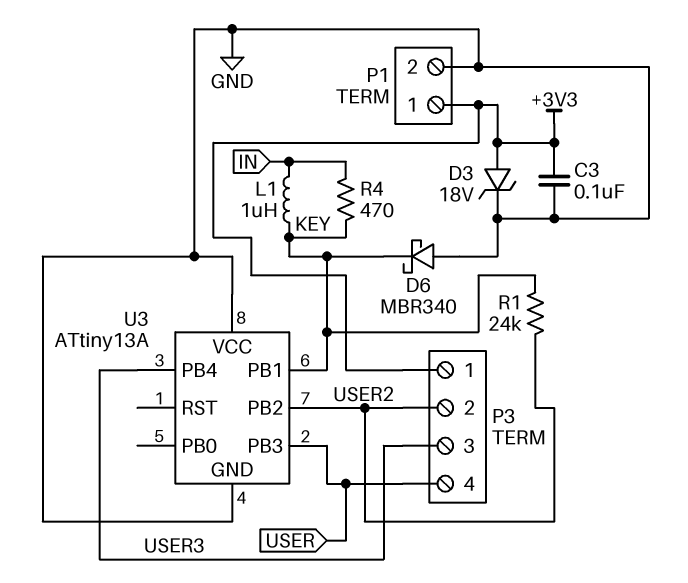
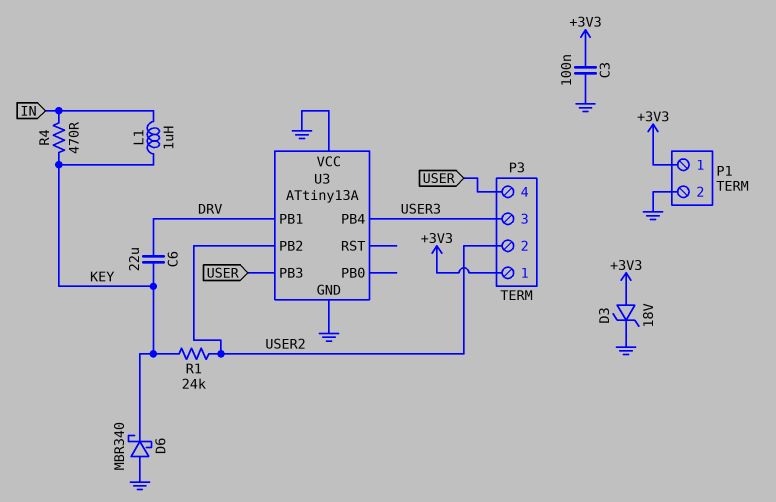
C6: none -> 22uF (DRV, KEY)
U3 pin PB1: KEY -> DRV

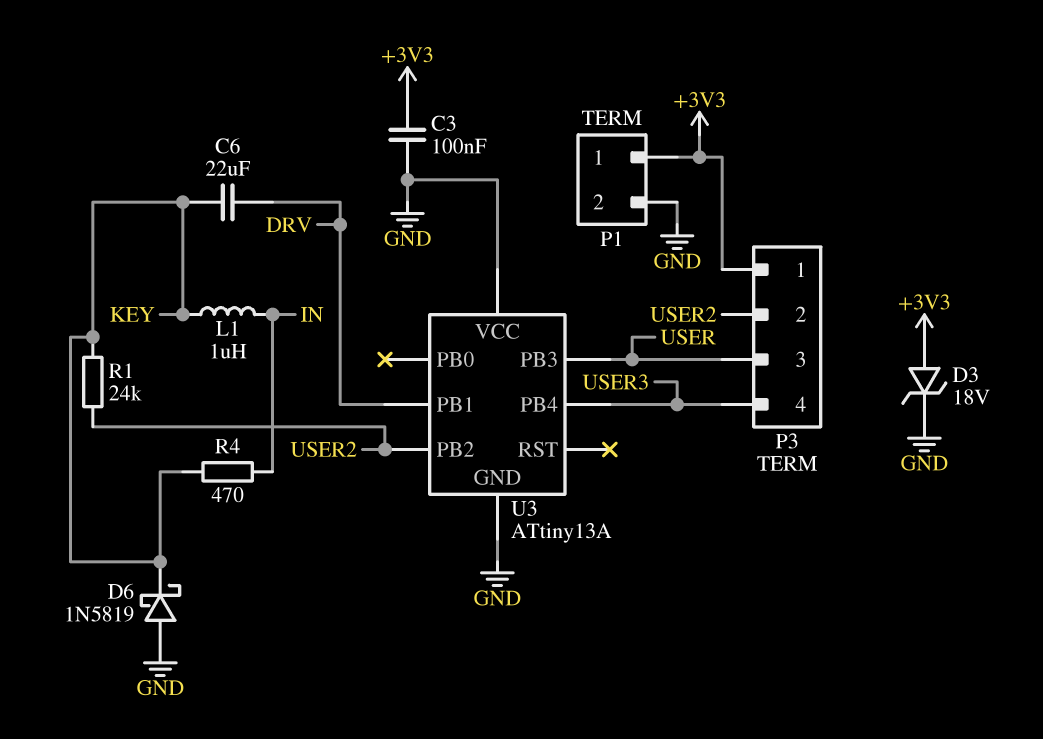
D6: schottky MBR340 (A GND, K KEY) -> schottky 1N5819 (A GND, K KEY)
P3 pin 3: USER3 -> USER
P3 pin 4: USER -> USER3

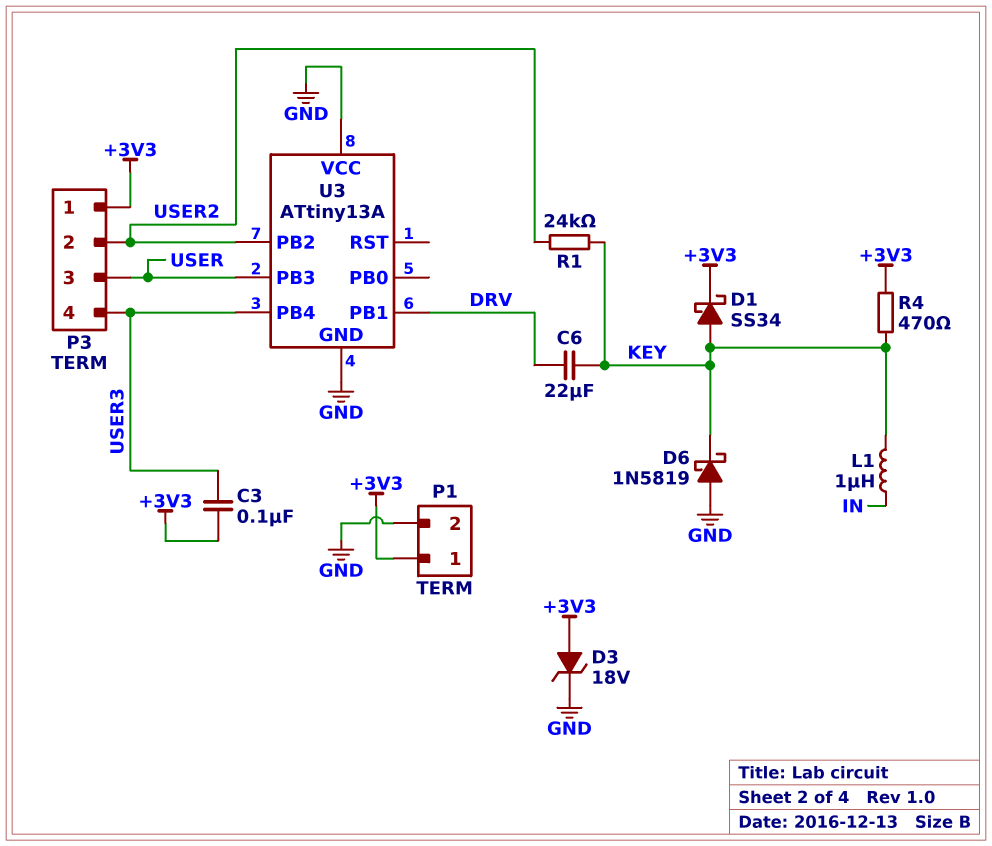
C3: 100nF (+3V3, GND) -> 100nF (+3V3, USER3)
D1: none -> schottky SS34 (A KEY, K +3V3)
R4: 470 (IN, KEY) -> 470 (+3V3, KEY)

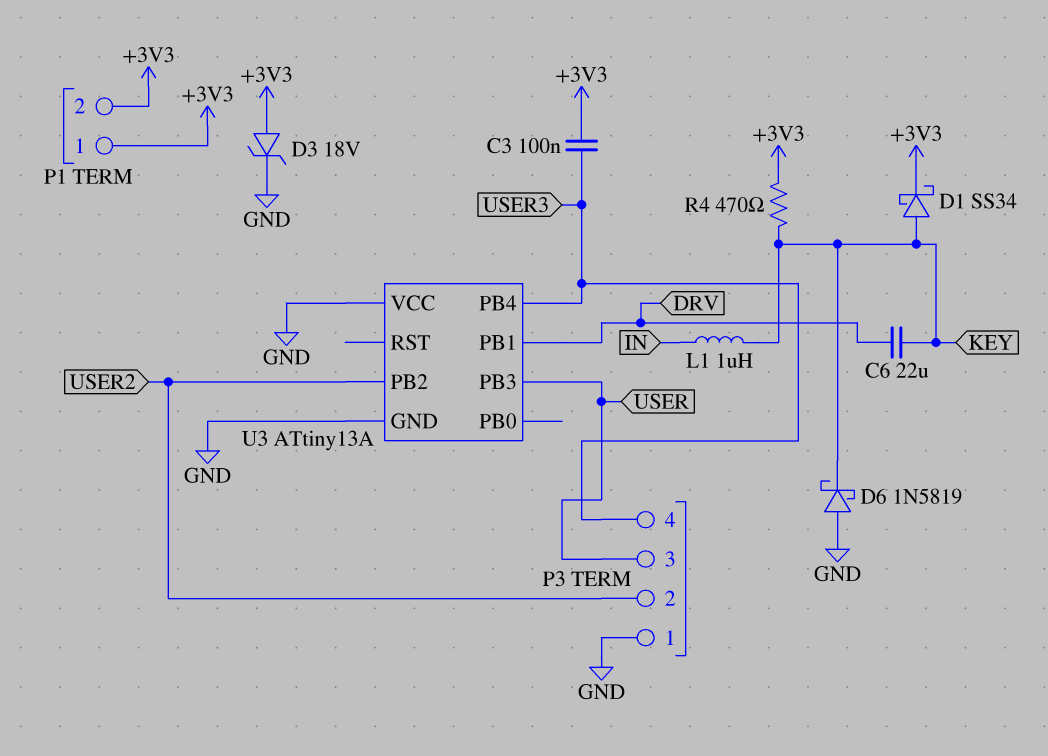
P1 pin 2: GND -> +3V3
P3 pin 1: +3V3 -> GND
R1: 24k (KEY, USER2) -> none

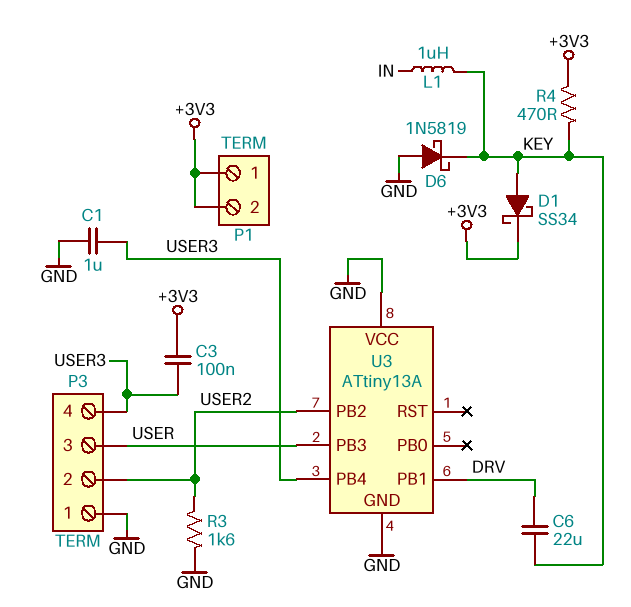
C1: none -> 1uF (GND, USER3)
D3: zener 18V (A +3V3, K GND) -> none
R3: none -> 1.6k (GND, USER2)

